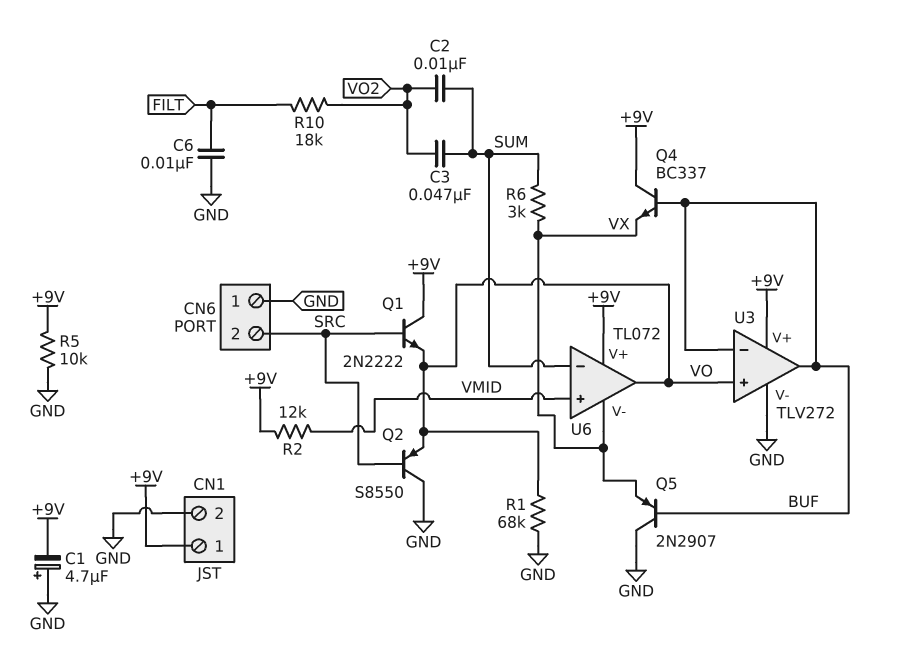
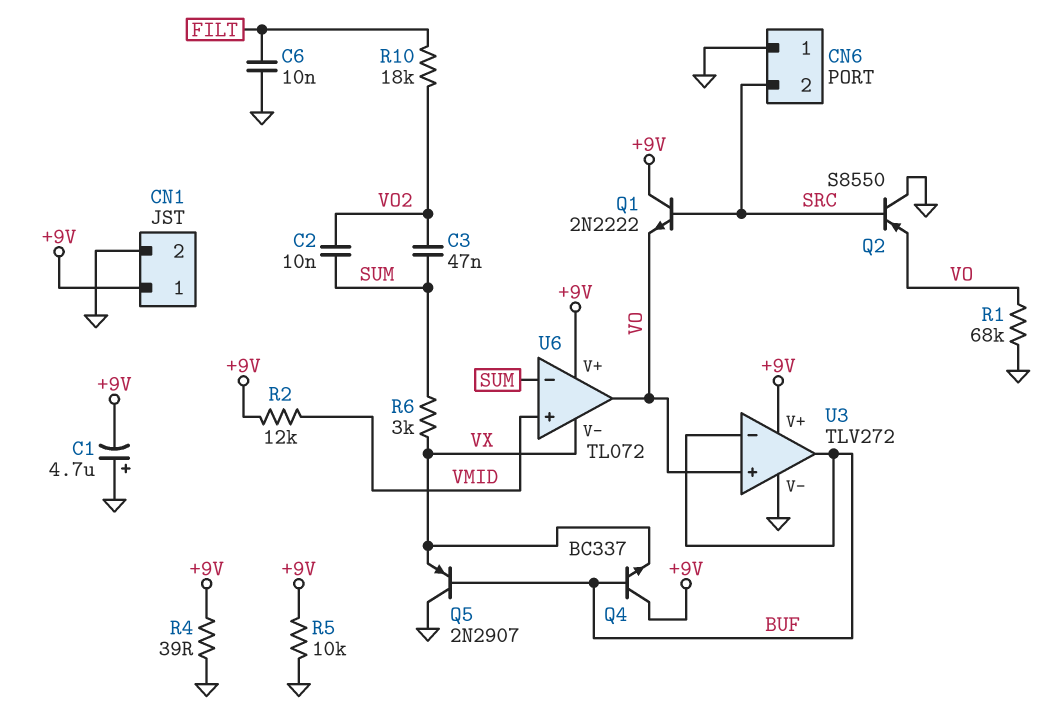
R4: none -> 39 (+9V, GND)

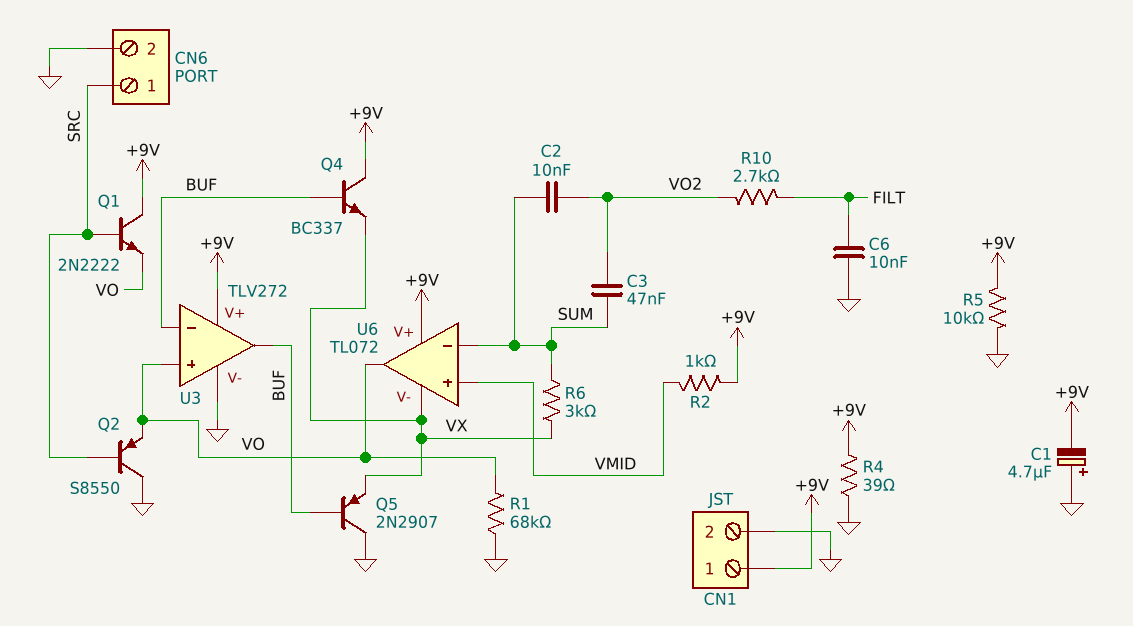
CN6 pin 1: GND -> SRC
CN6 pin 2: SRC -> GND
R2: 12k (+9V, VMID) -> 1k (+9V, VMID)
R10: 18k (FILT, VO2) -> 2.7k (FILT, VO2)

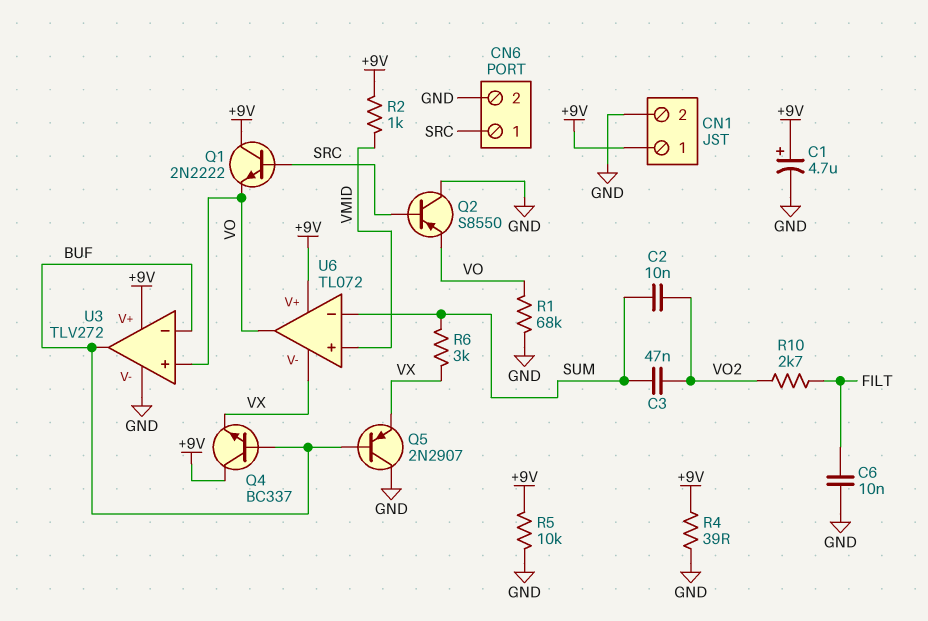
C1: 4.7uF (plus GND, minus +9V) -> 4.7uF (plus +9V, minus GND)

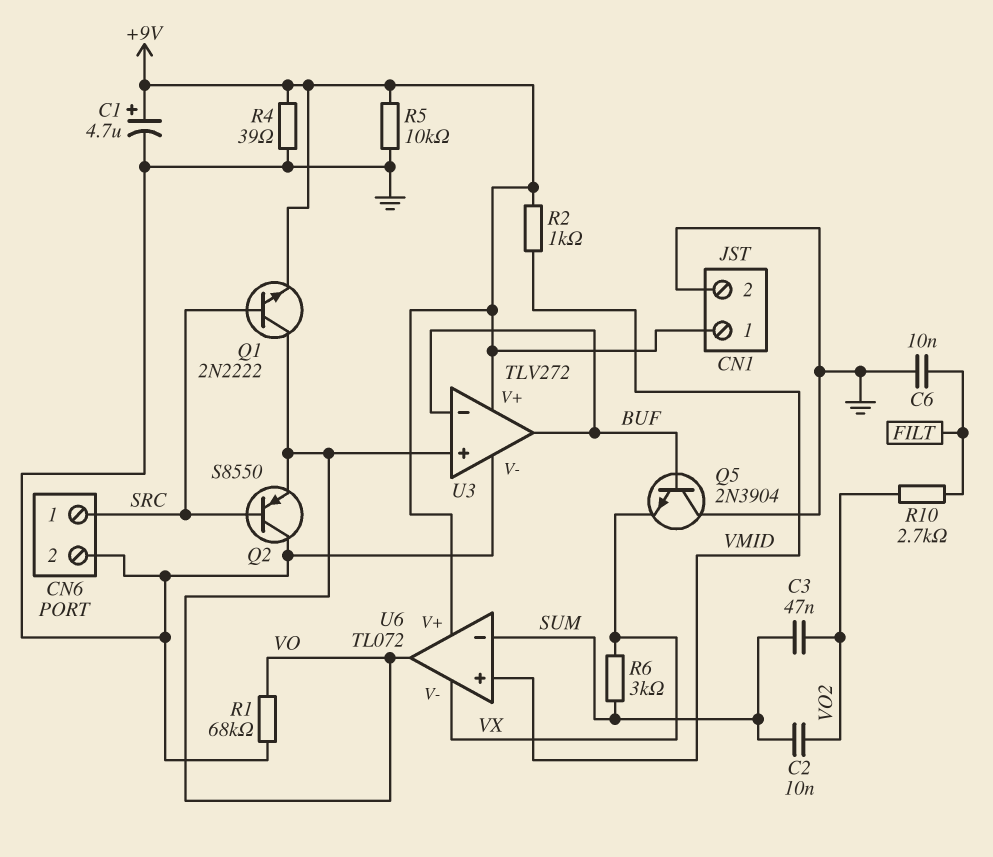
Q1: NPN 2N2222 (B SRC, C +9V, E VO) -> NPN 2N2222 (B SRC, C VO, E +9V)
Q4: NPN BC337 (B BUF, C +9V, E VX) -> none
Q5: PNP 2N2907 (B BUF, C GND, E VX) -> NPN 2N3904 (B BUF, C GND, E VX)

